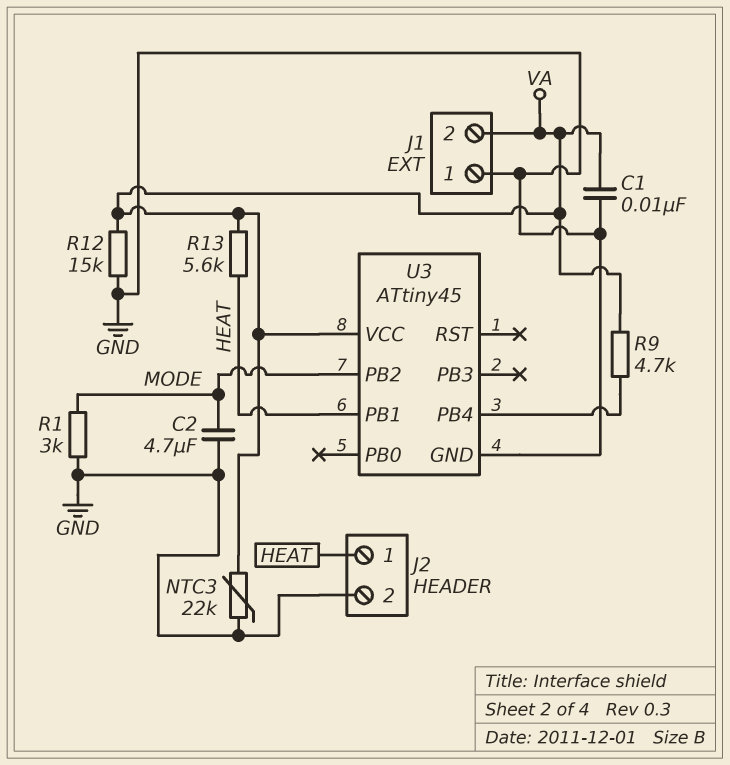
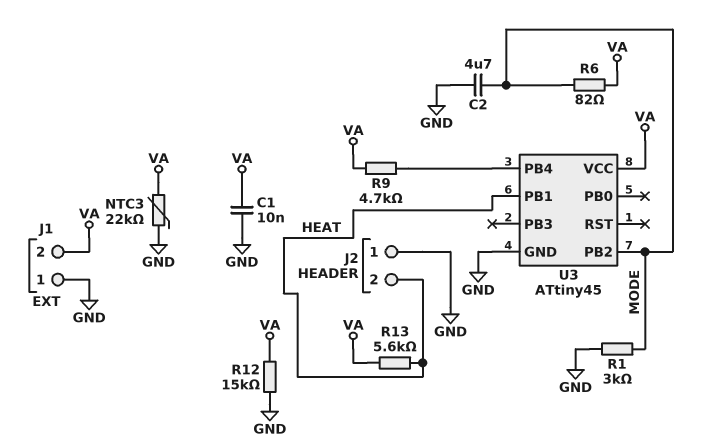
J2 pin 1: HEAT -> GND
J2 pin 2: GND -> HEAT
R6: none -> 82 (MODE, VA)

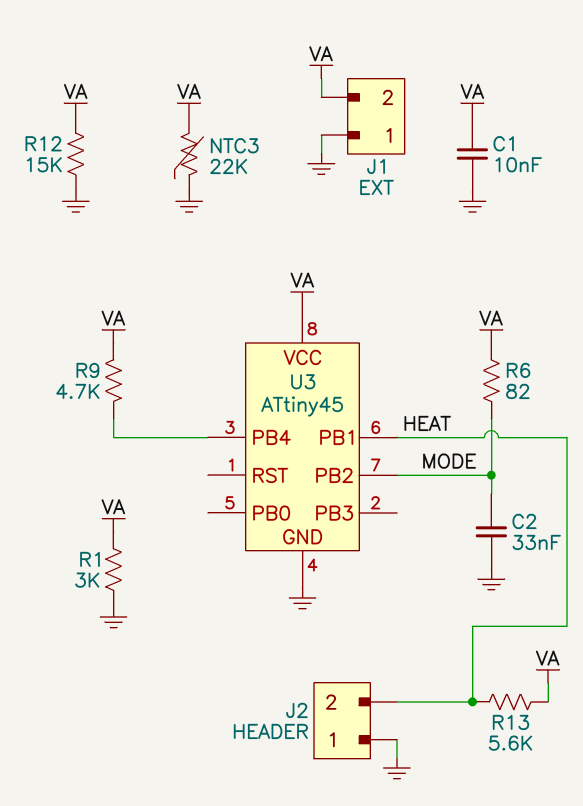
C2: 4.7uF (GND, MODE) -> 33nF (GND, MODE)
R1: 3k (GND, MODE) -> 3k (GND, VA)

